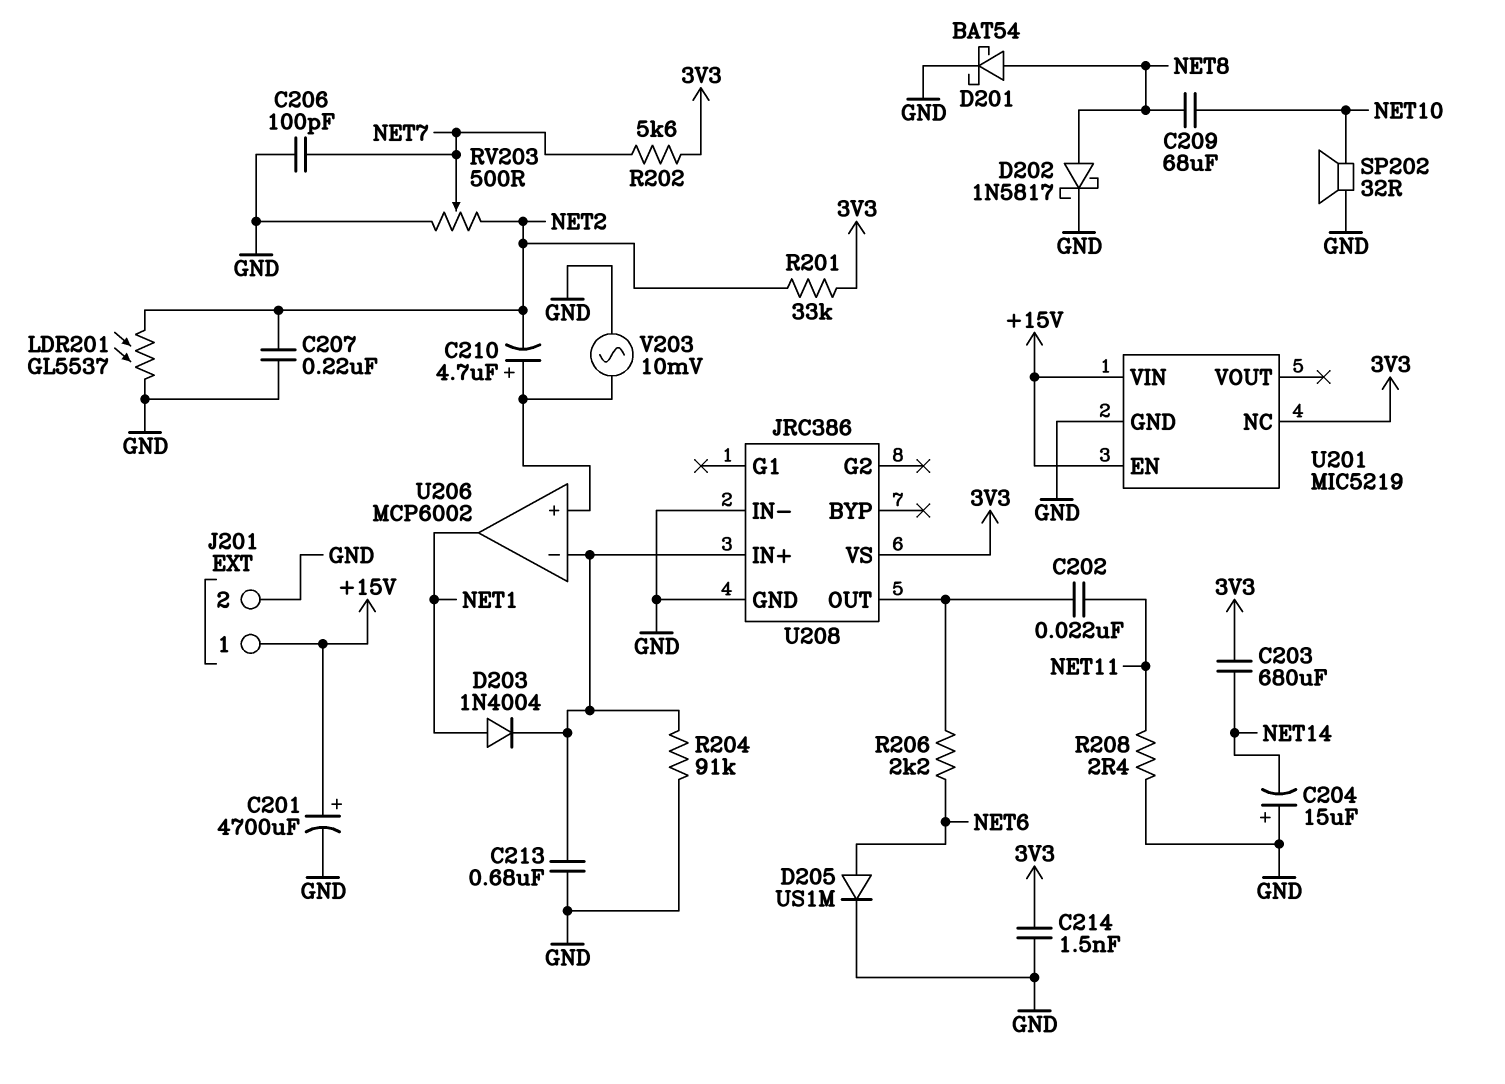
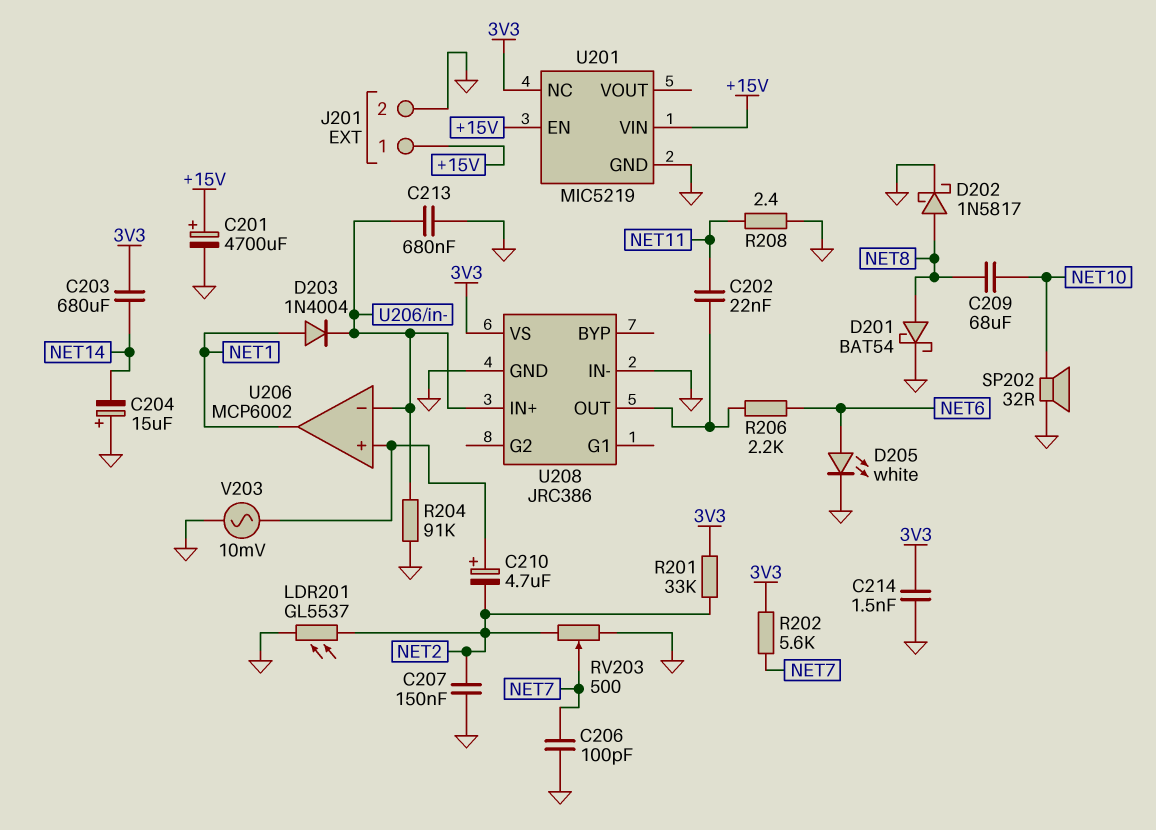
C207: 220nF (GND, NET2) -> 150nF (GND, NET2)
D205: diode US1M (A NET6, K GND) -> LED white (A NET6, K GND)

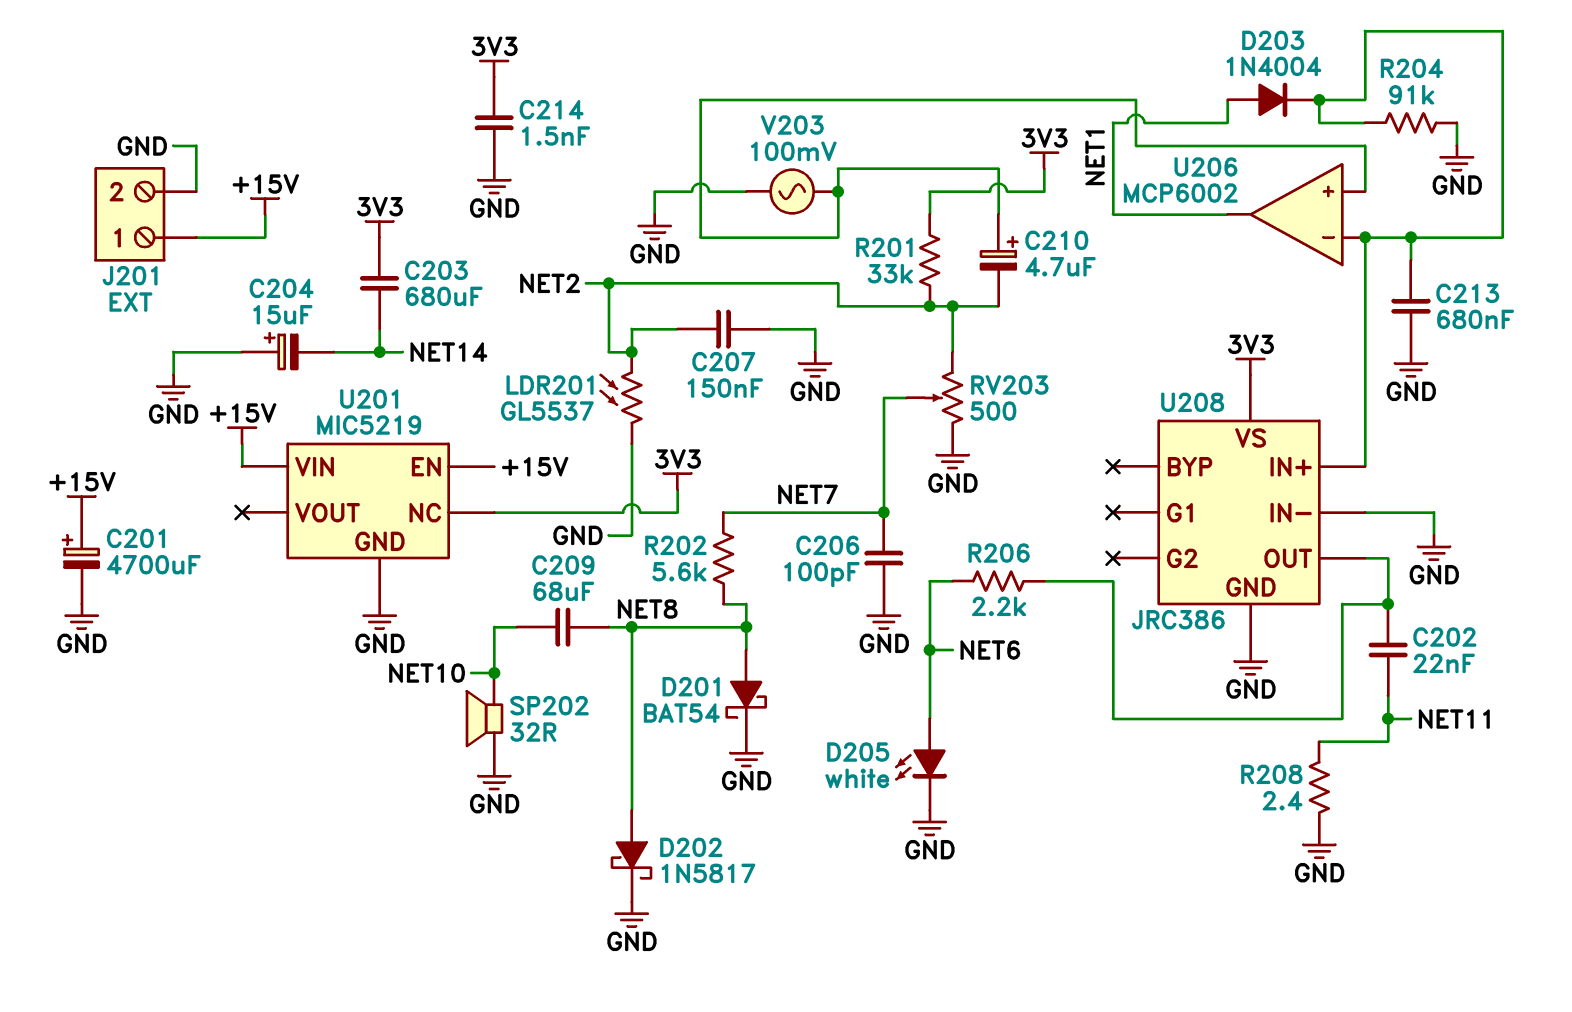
R202: 5.6k (3V3, NET7) -> 5.6k (NET7, NET8)
V203: AC 10mV (GND, U206/in+) -> AC 100mV (GND, U206/in+)

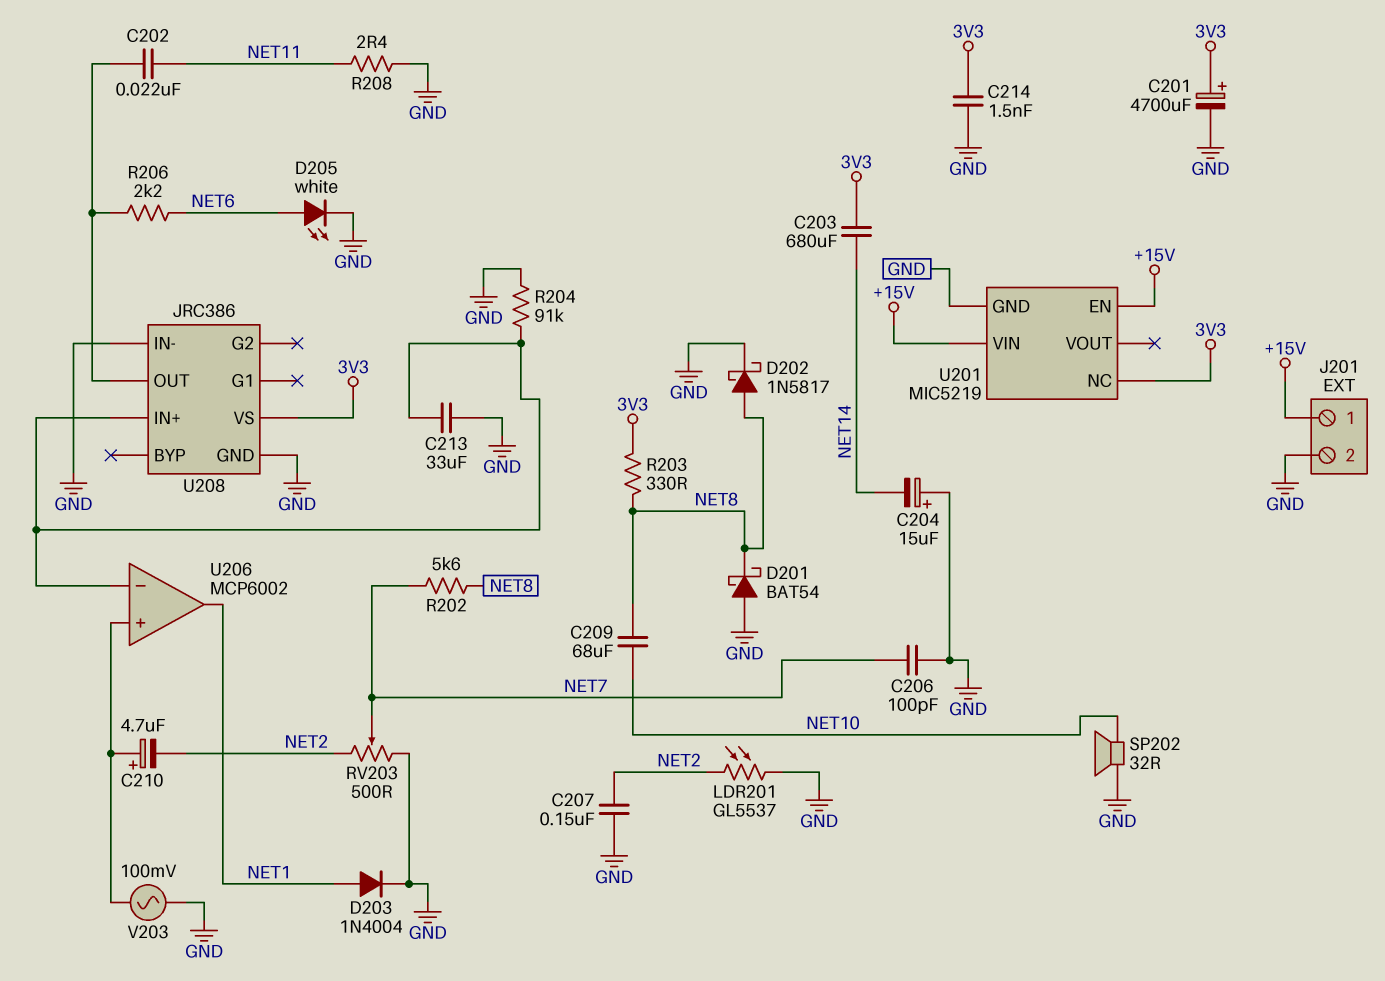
C201: 4700uF (plus +15V, minus GND) -> 4700uF (plus 3V3, minus GND)
C213: 680nF (GND, U206/in-) -> 33uF (GND, U206/in-)
D201: schottky BAT54 (A NET8, K GND) -> schottky BAT54 (A GND, K NET8)
D203: diode 1N4004 (A NET1, K U206/in-) -> diode 1N4004 (A NET1, K GND)
R201: 33k (3V3, NET2) -> none
R203: none -> 330 (3V3, NET8)

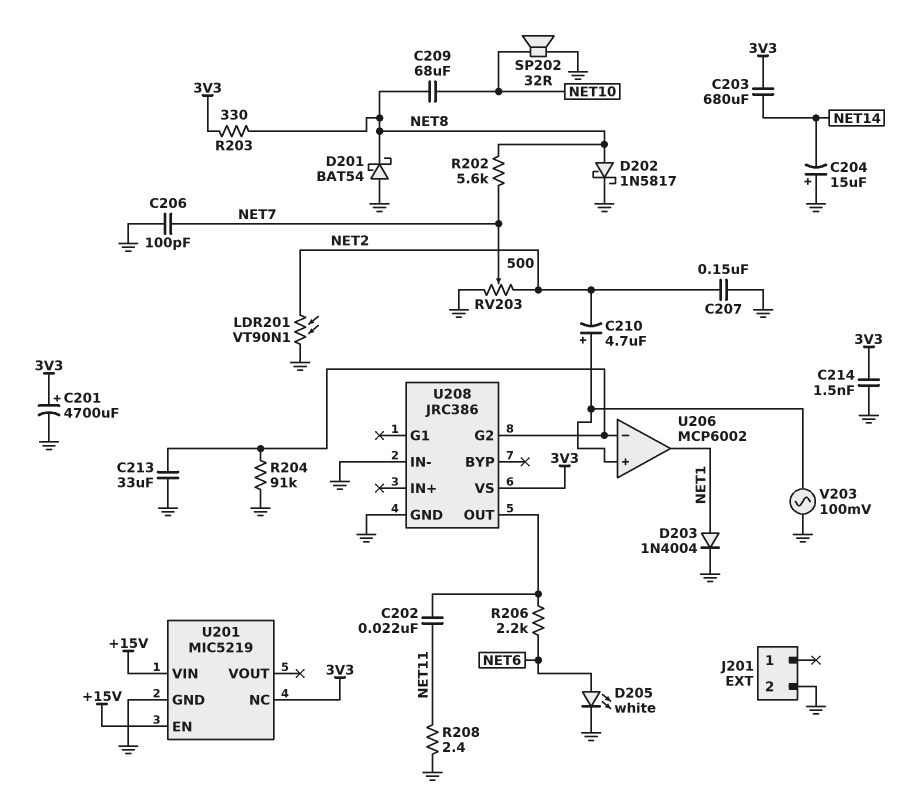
J201 pin 1: +15V -> none
LDR201: GL5537 (GND, NET2) -> VT90N1 (GND, NET2)
U208 pin G2: none -> U206/in-
U208 pin IN+: U206/in- -> none

